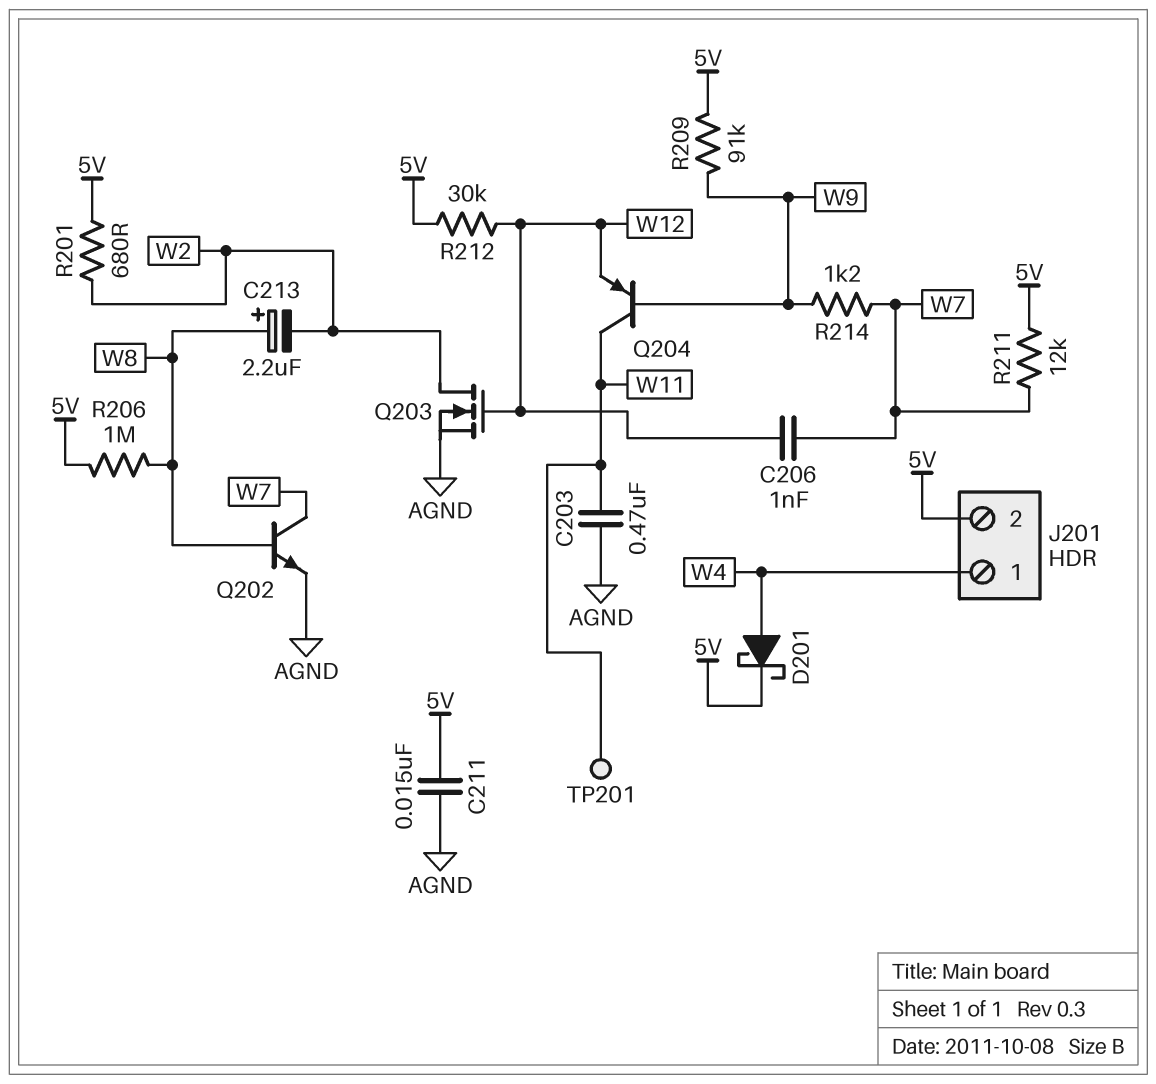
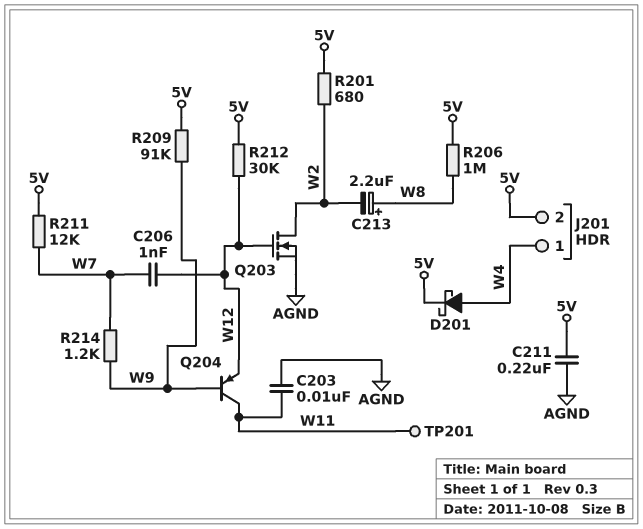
C203: 470nF (AGND, W11) -> 10nF (AGND, W11)
C211: 15nF (5V, AGND) -> 220nF (5V, AGND)
Q202: NPN (B W8, C W7, E AGND) -> none

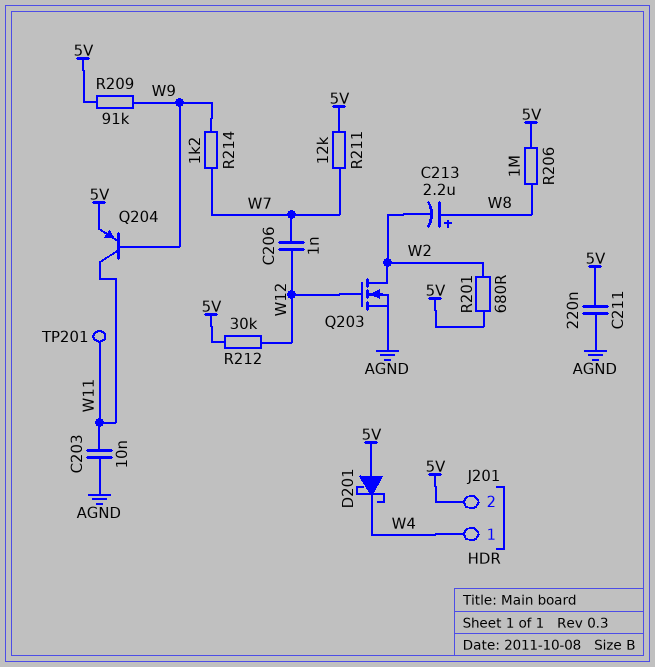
D201: schottky (A W4, K 5V) -> schottky (A 5V, K W4)
Q204: PNP (B W9, C W11, E W12) -> PNP (B W9, C W11, E 5V)

